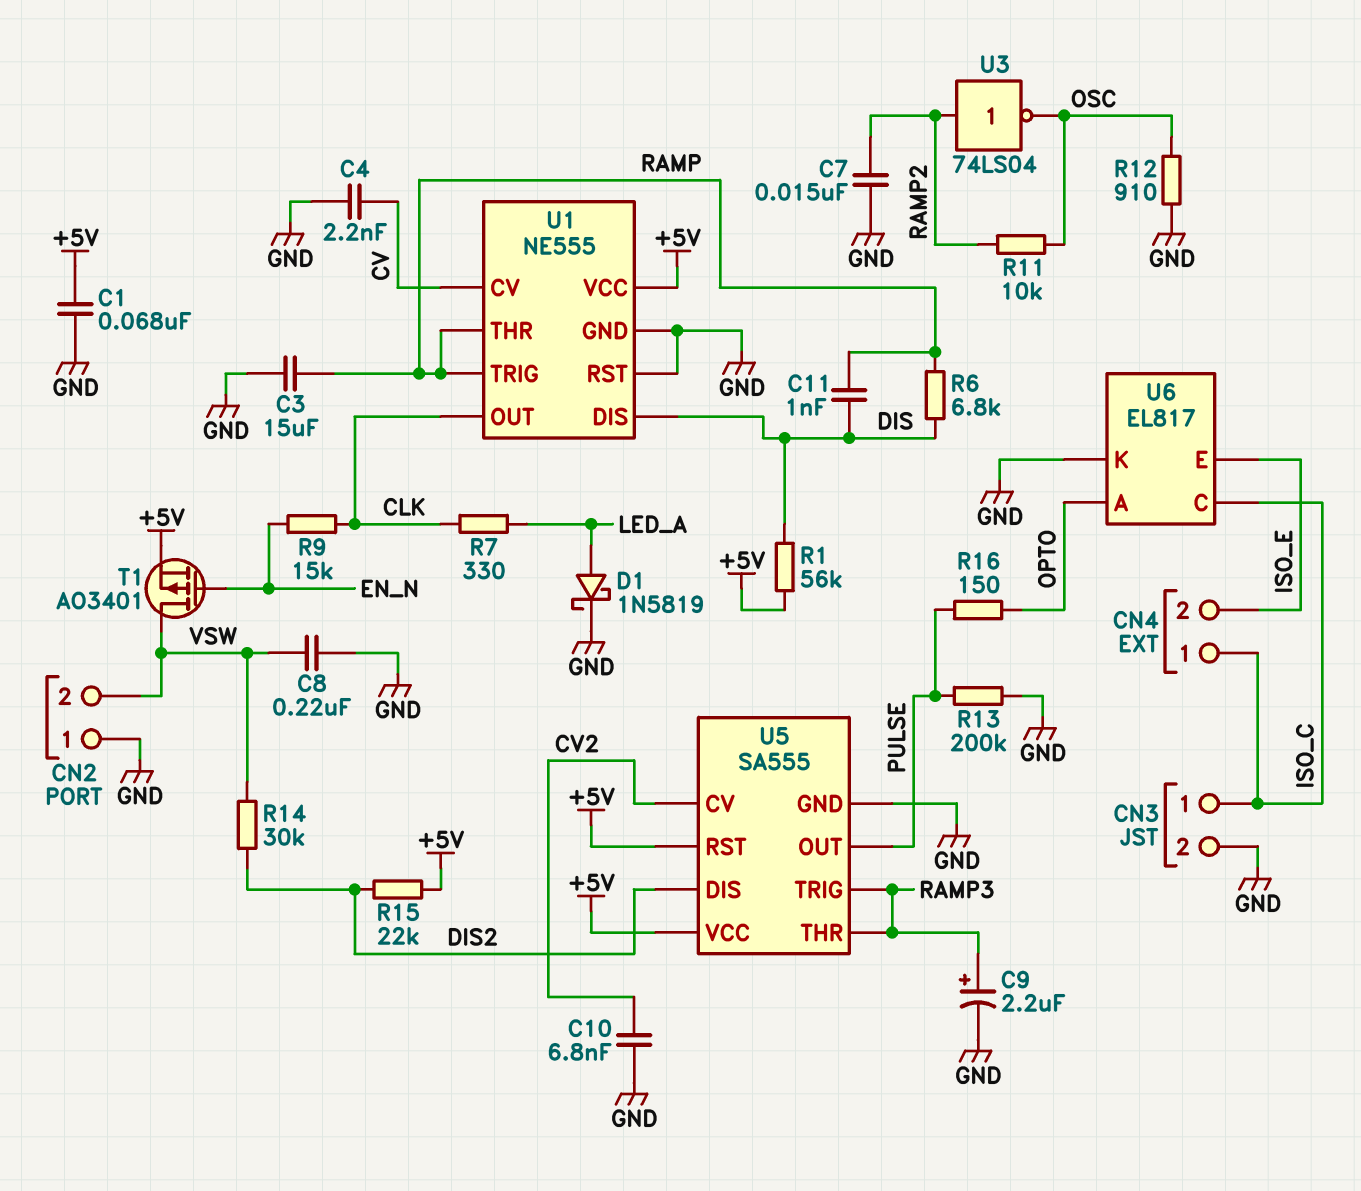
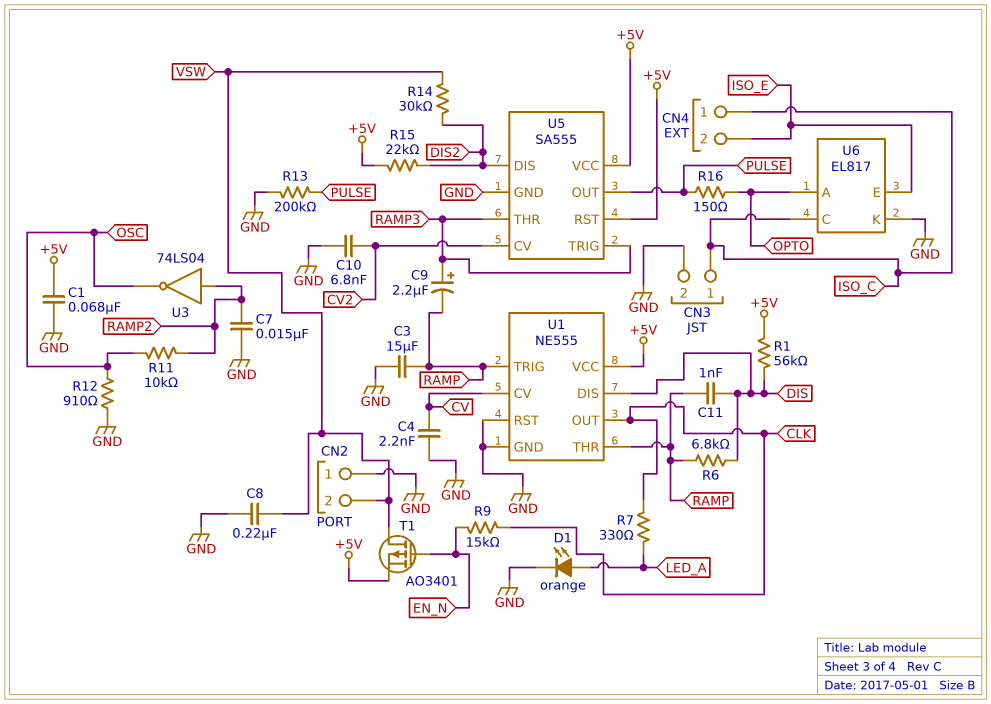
C9: 2.2uF (plus RAMP3, minus GND) -> 2.2uF (plus RAMP3, minus RAMP)
D1: schottky 1N5819 (A LED_A, K GND) -> LED orange (A LED_A, K GND)

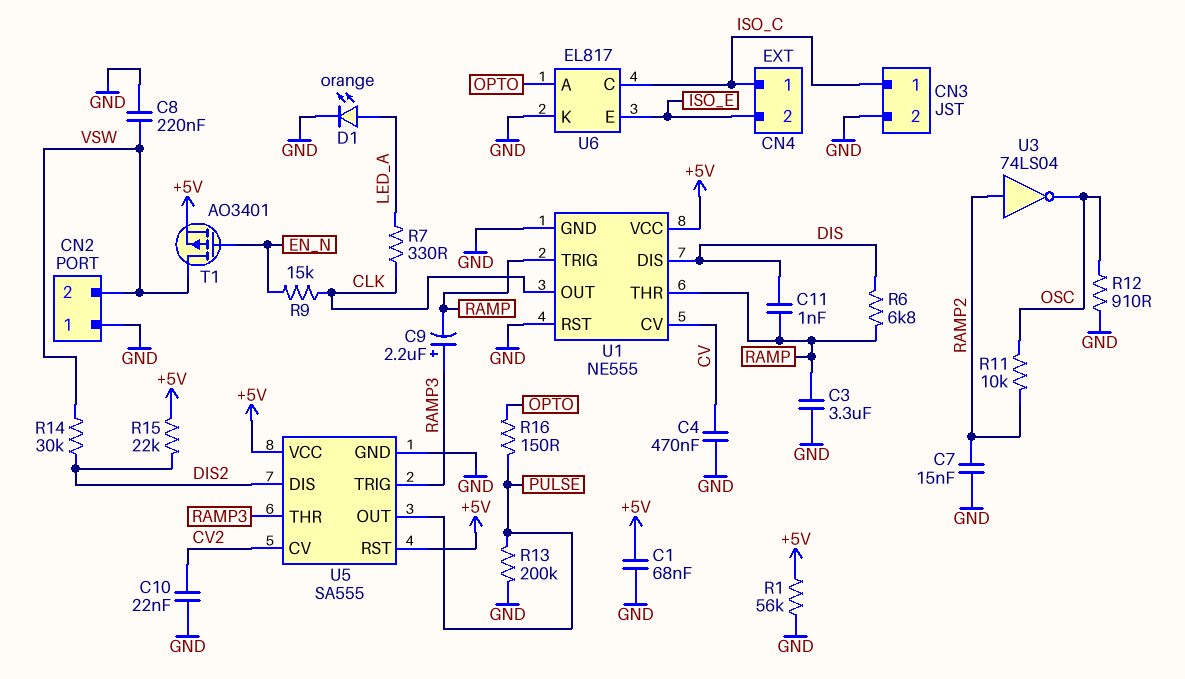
C3: 15uF (GND, RAMP) -> 3.3uF (GND, RAMP)
C4: 2.2nF (CV, GND) -> 470nF (CV, GND)
C10: 6.8nF (CV2, GND) -> 22nF (CV2, GND)
R1: 56k (+5V, DIS) -> 56k (+5V, GND)

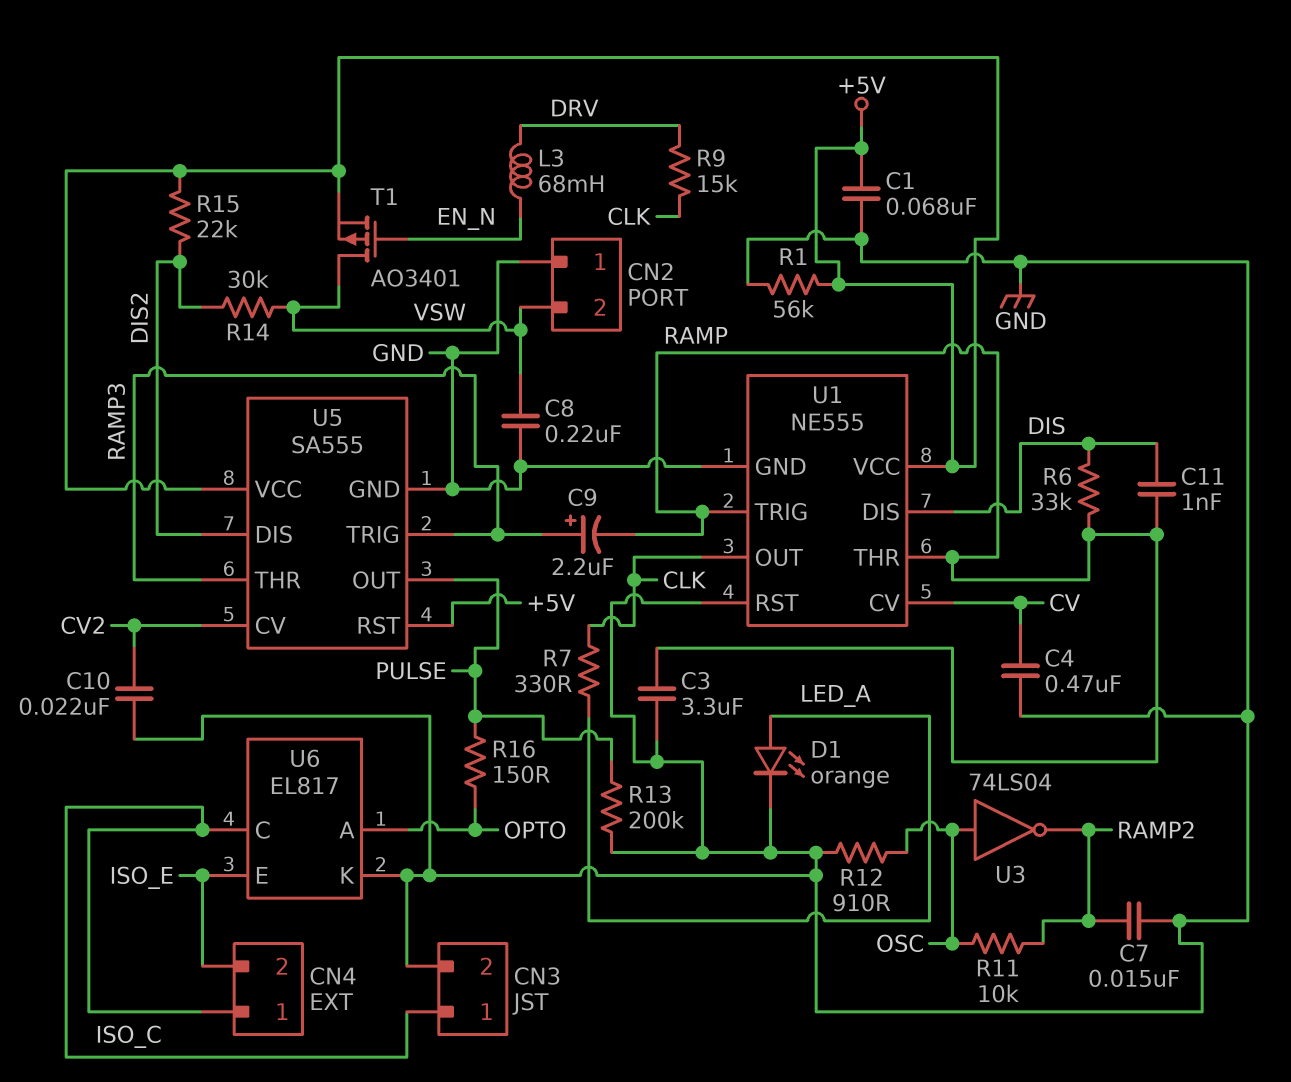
L3: none -> 68mH (DRV, EN_N)
R6: 6.8k (DIS, RAMP) -> 33k (DIS, RAMP)
R9: 15k (CLK, EN_N) -> 15k (CLK, DRV)
U3: NOT 74LS04 (in RAMP2, out OSC) -> NOT 74LS04 (in OSC, out RAMP2)

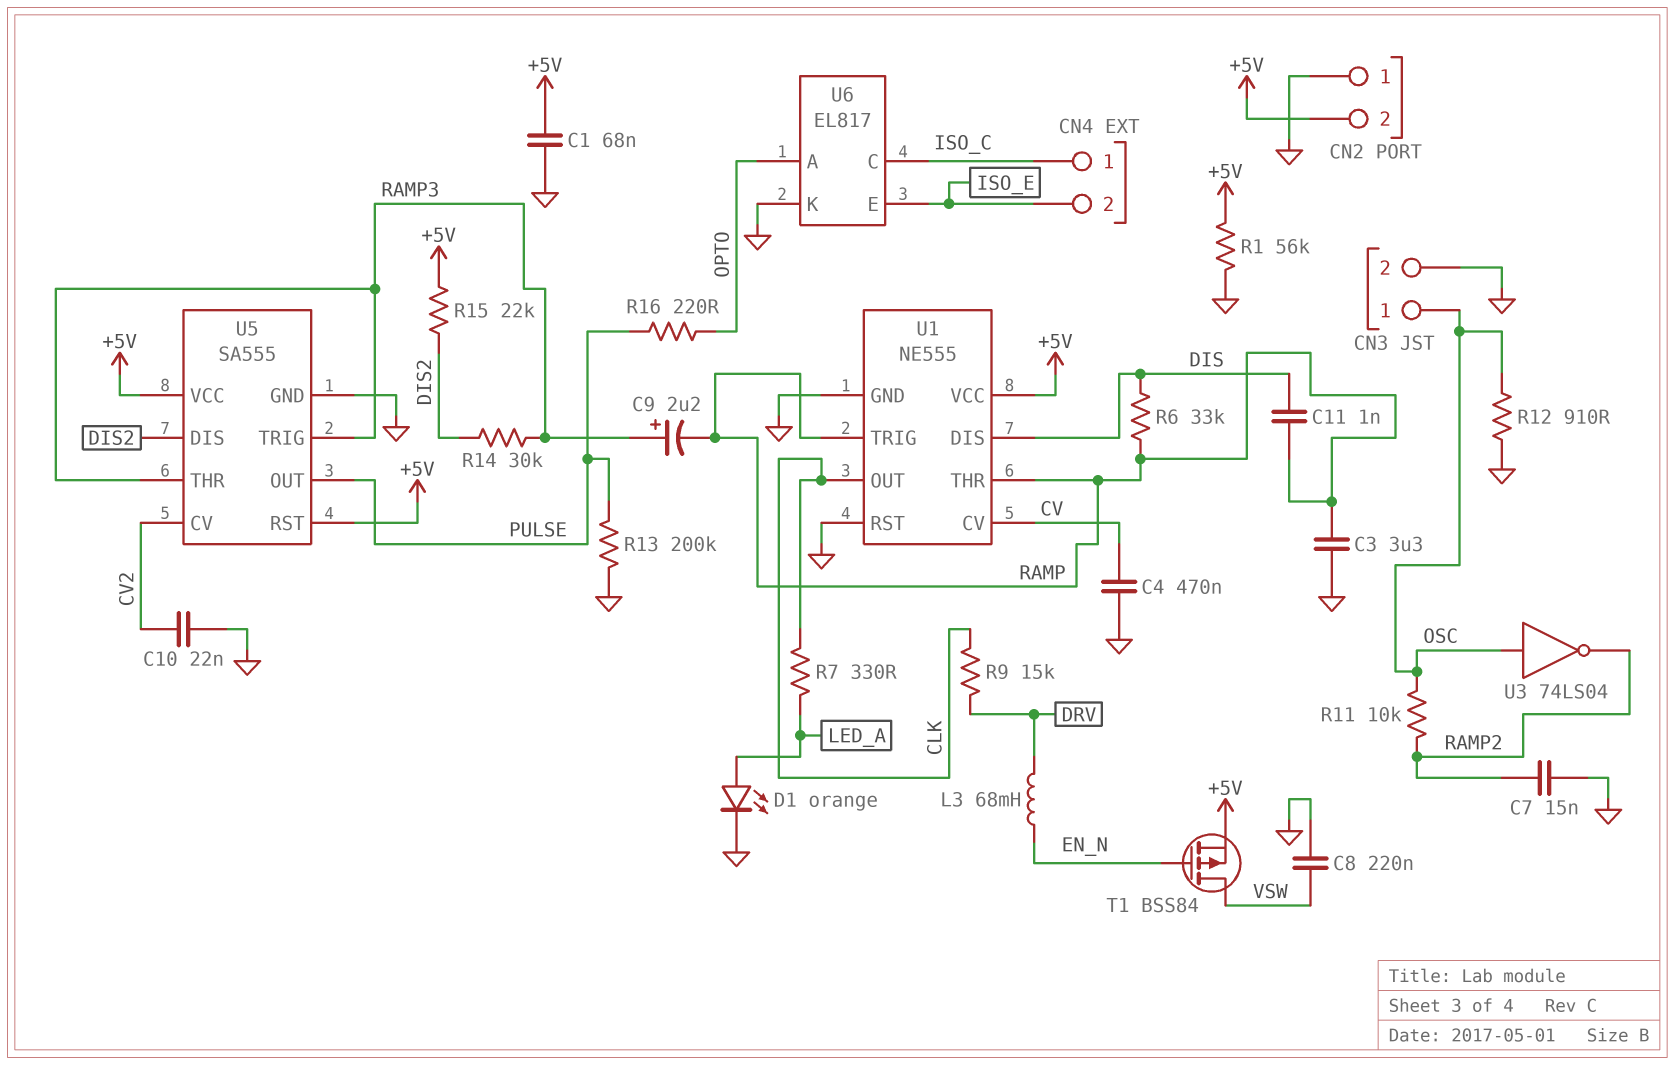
CN2 pin 2: VSW -> +5V
CN3 pin 1: ISO_C -> OSC
R14: 30k (DIS2, VSW) -> 30k (DIS2, RAMP3)
R16: 150 (OPTO, PULSE) -> 220 (OPTO, PULSE)
T1: PMOS AO3401 (G EN_N, D VSW, S +5V) -> PMOS BSS84 (G EN_N, D VSW, S +5V)

